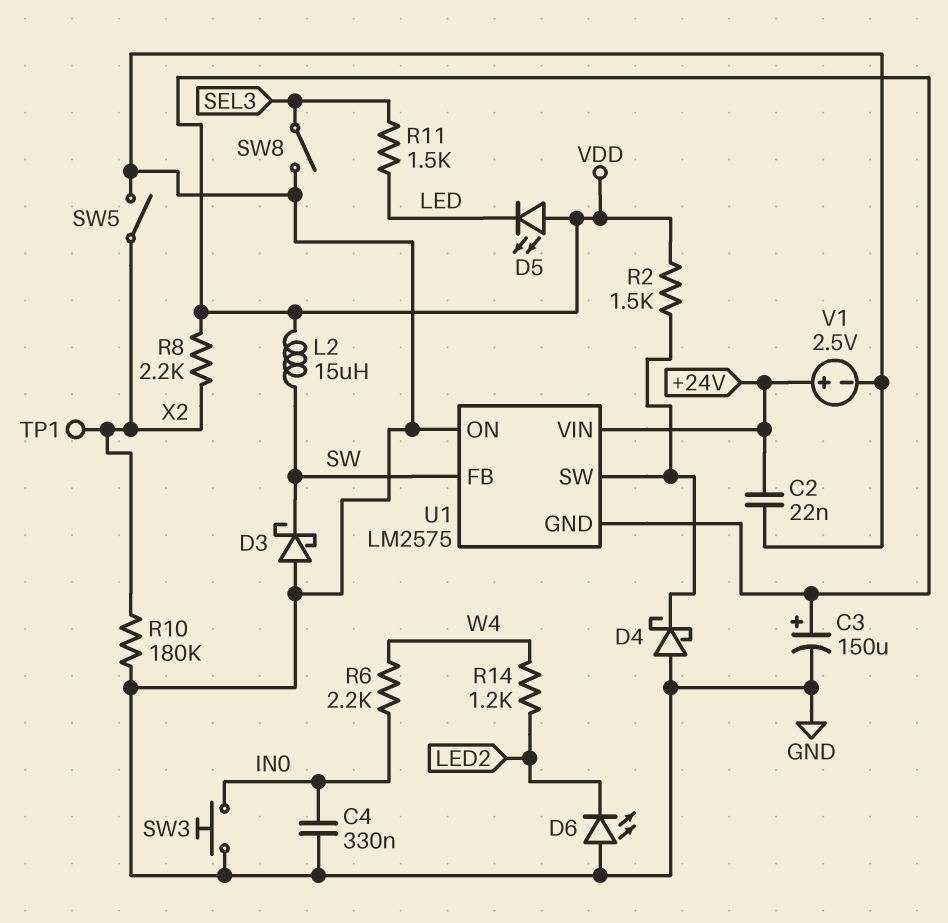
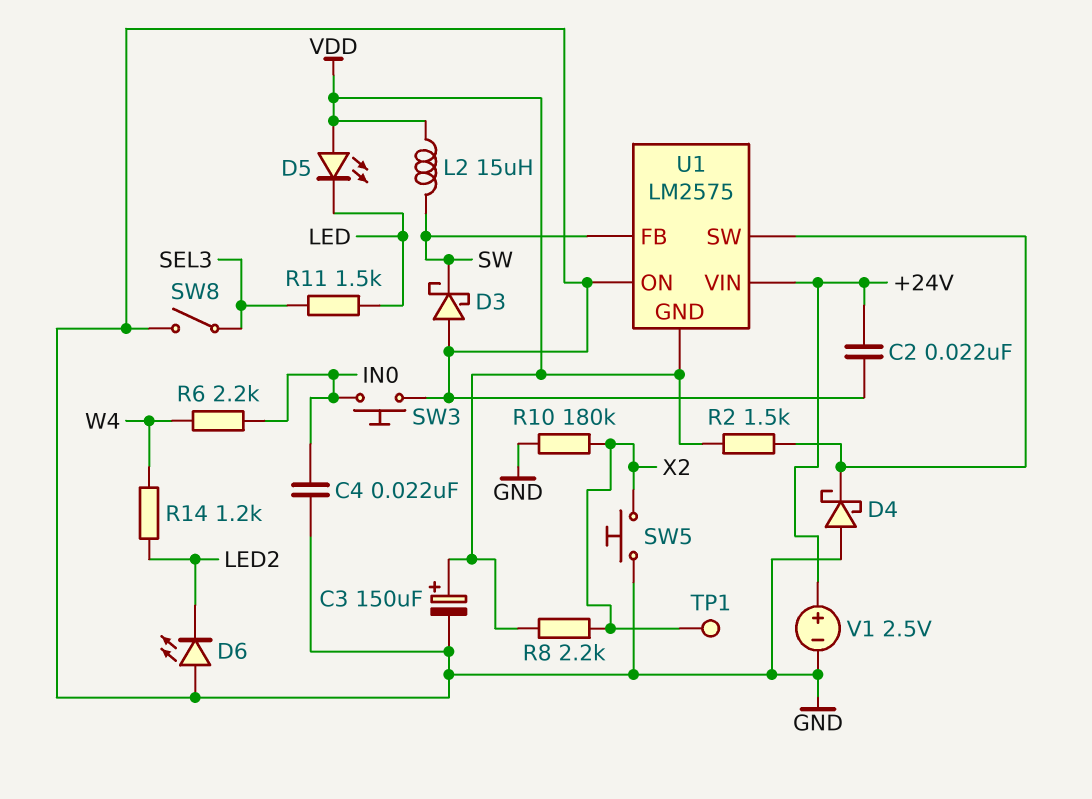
C4: 330nF (GND, IN0) -> 22nF (GND, IN0)
SW5: switch (GND, X2) -> button (GND, X2)

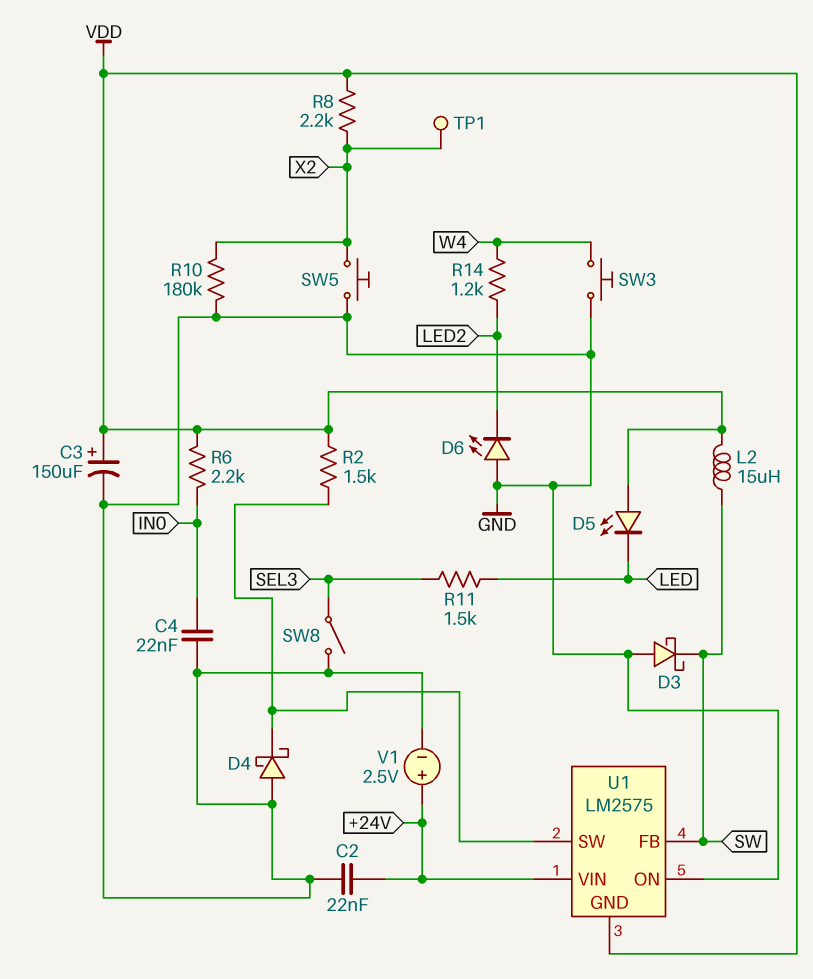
R6: 2.2k (IN0, W4) -> 2.2k (IN0, VDD)
SW3: button (GND, IN0) -> button (GND, W4)

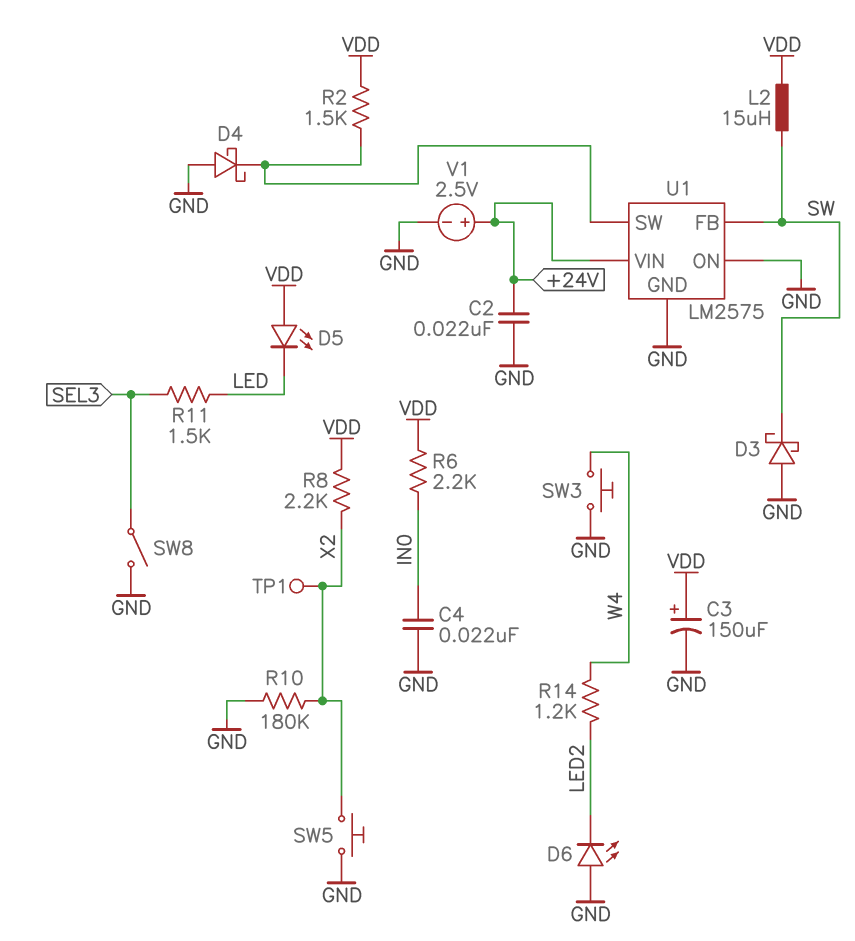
U1 pin GND: VDD -> GND

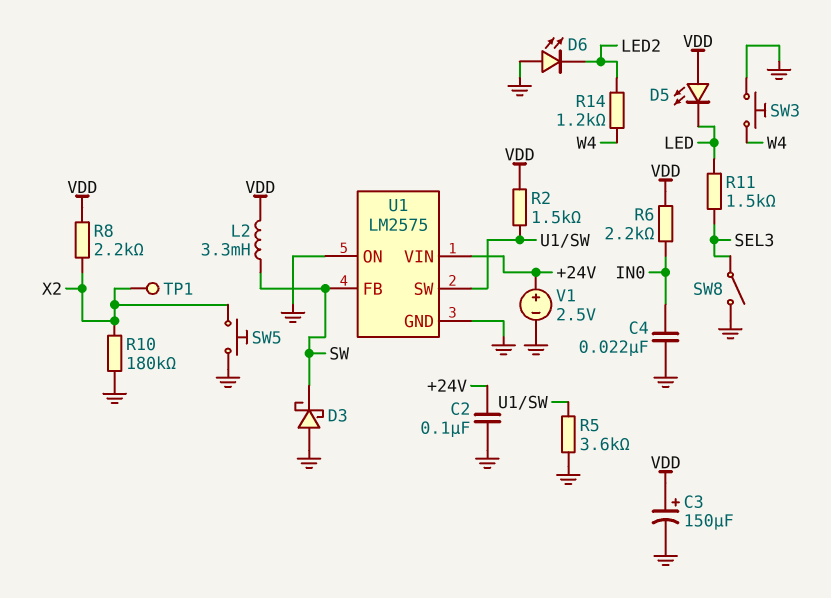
C2: 22nF (+24V, GND) -> 100nF (+24V, GND)
D4: schottky (A GND, K U1/SW) -> none
L2: 15uH (SW, VDD) -> 3.3mH (SW, VDD)
R5: none -> 3.6k (GND, U1/SW)

